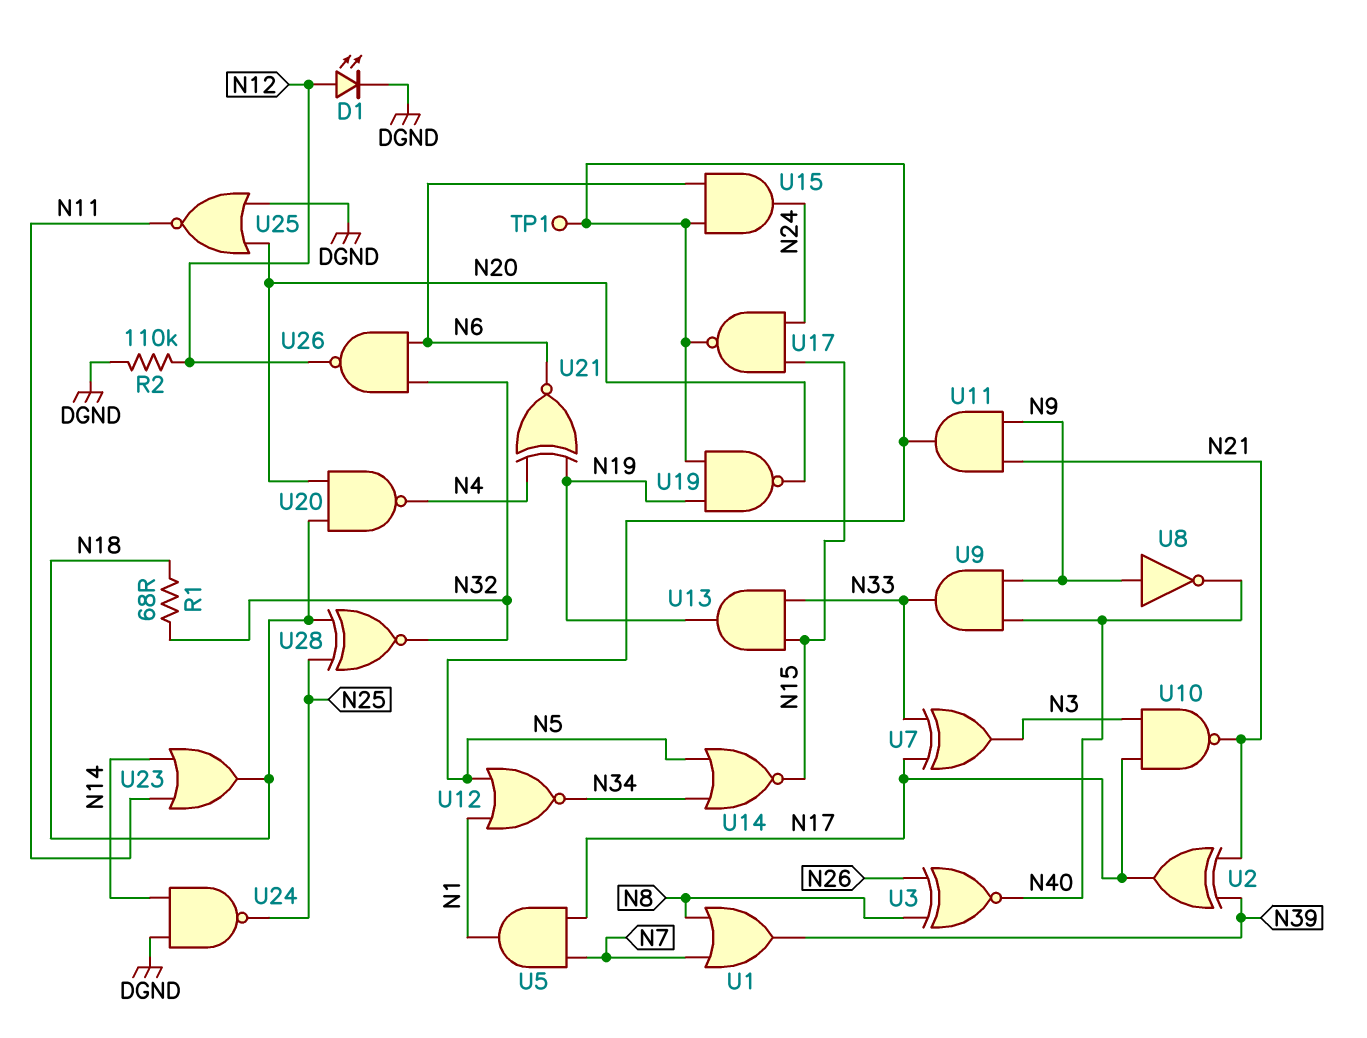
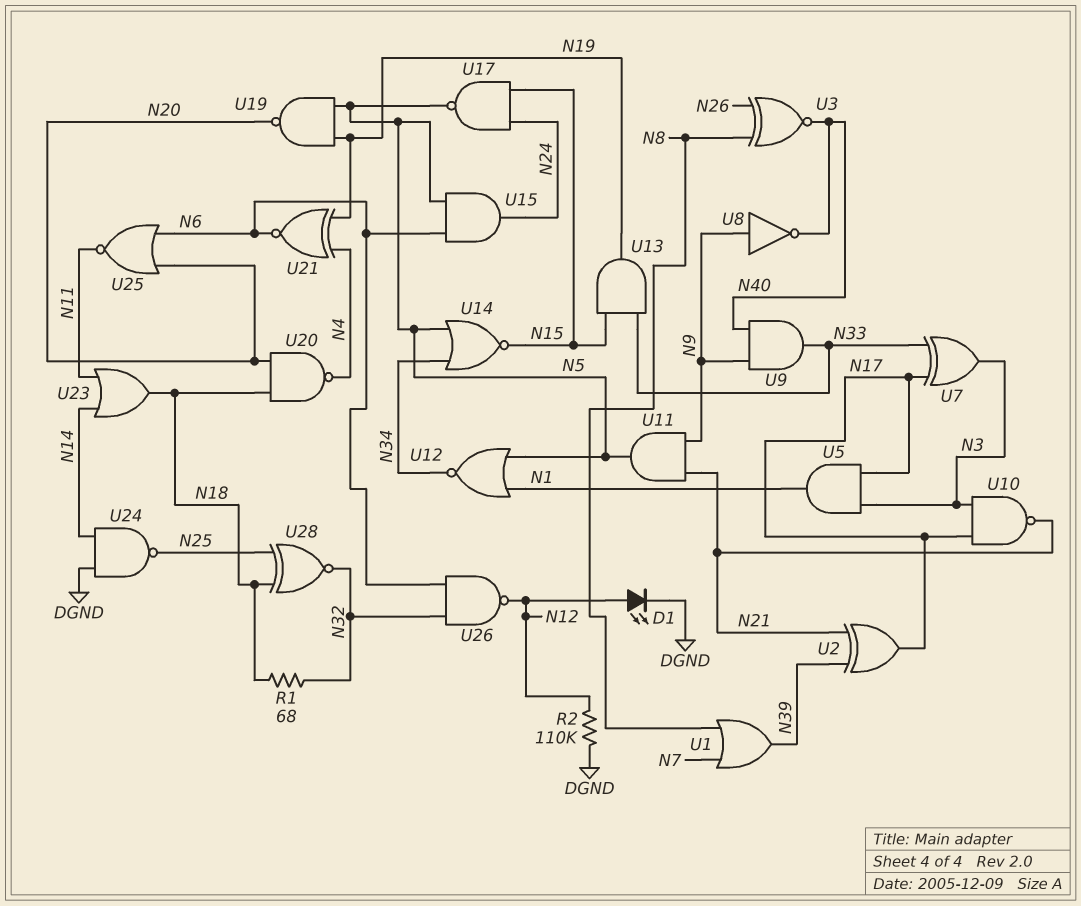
TP1: test point (N5) -> none
U5: AND (in N7, in N17, out N1) -> AND (in N3, in N17, out N1)
U25: NOR (in DGND, in N20, out N11) -> NOR (in N6, in N20, out N11)

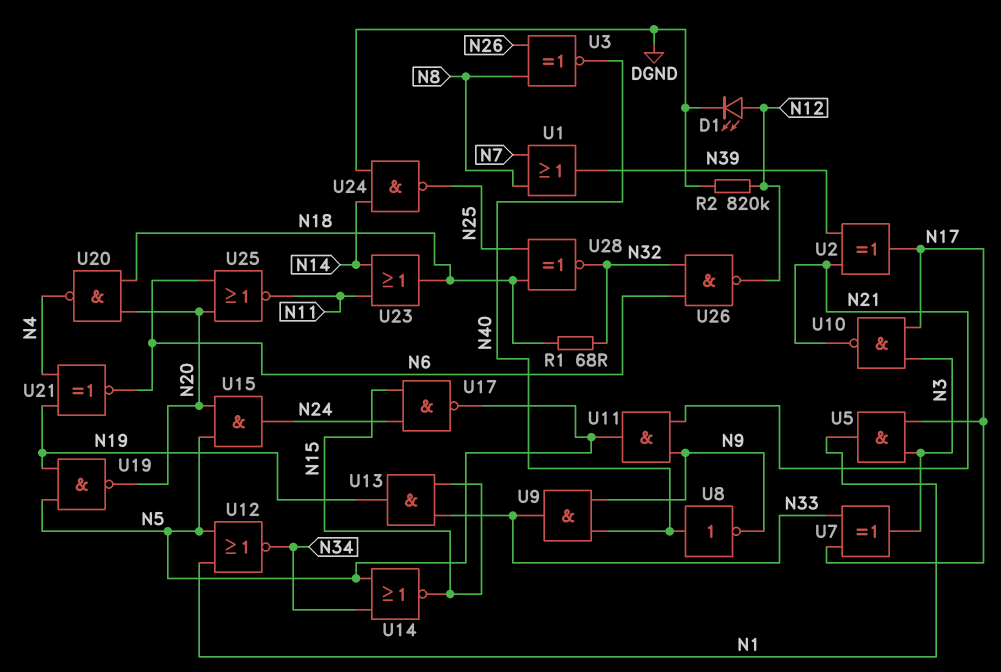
R2: 110k (DGND, N12) -> 820k (DGND, N12)
U8: NOT (in N9, out N40) -> NOT (in N40, out N9)
U15: AND (in N5, in N6, out N24) -> AND (in N5, in N20, out N24)

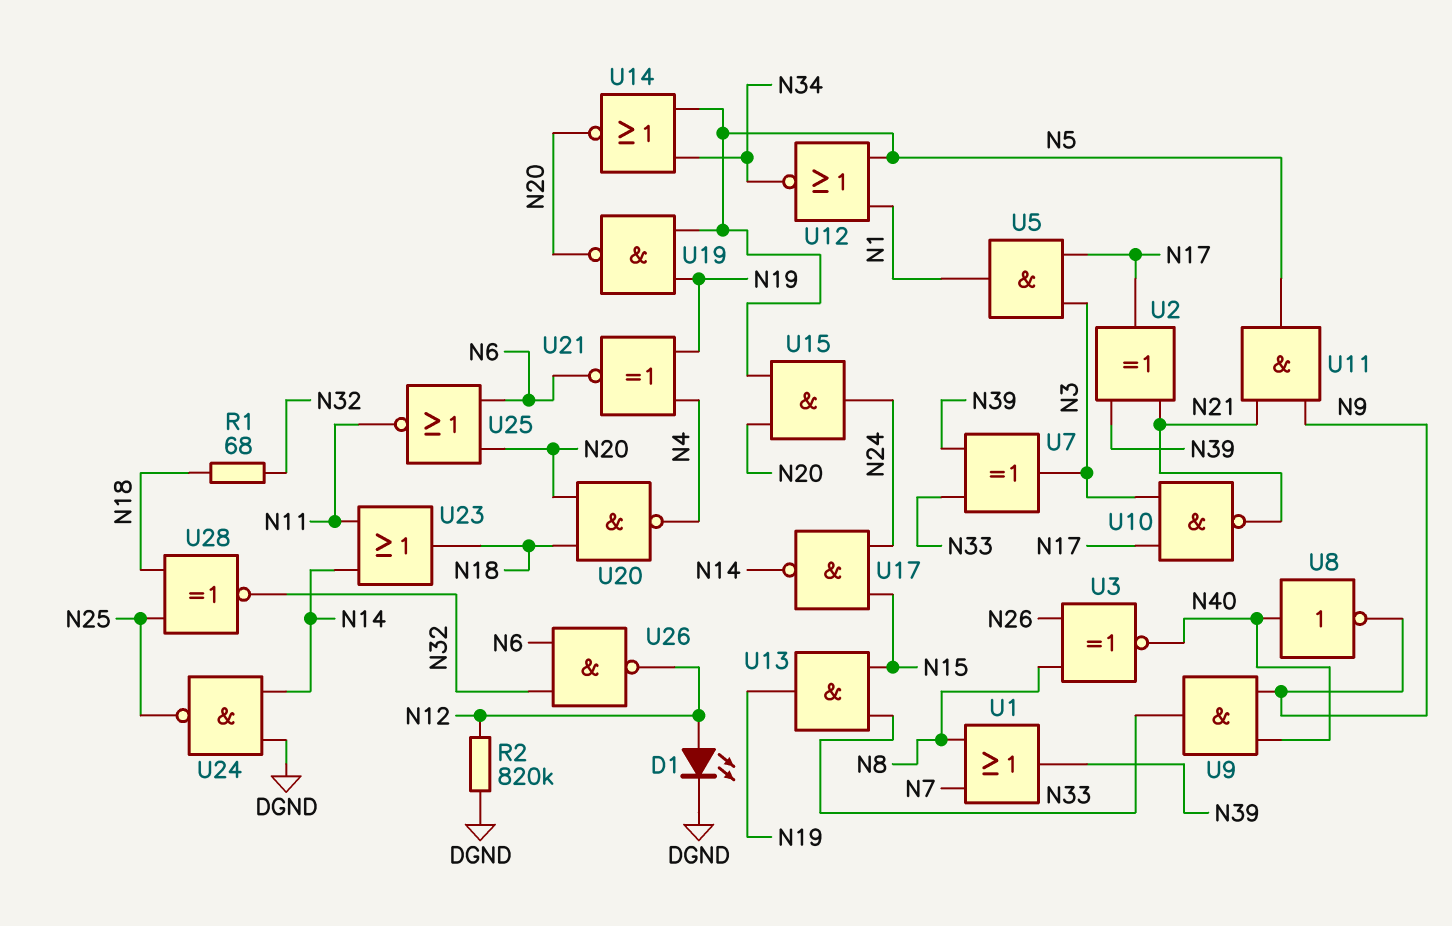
U7: XOR (in N17, in N33, out N3) -> XOR (in N33, in N39, out N3)
U14: NOR (in N5, in N34, out N15) -> NOR (in N5, in N34, out N20)
U17: NAND (in N15, in N24, out N5) -> NAND (in N15, in N24, out N14)

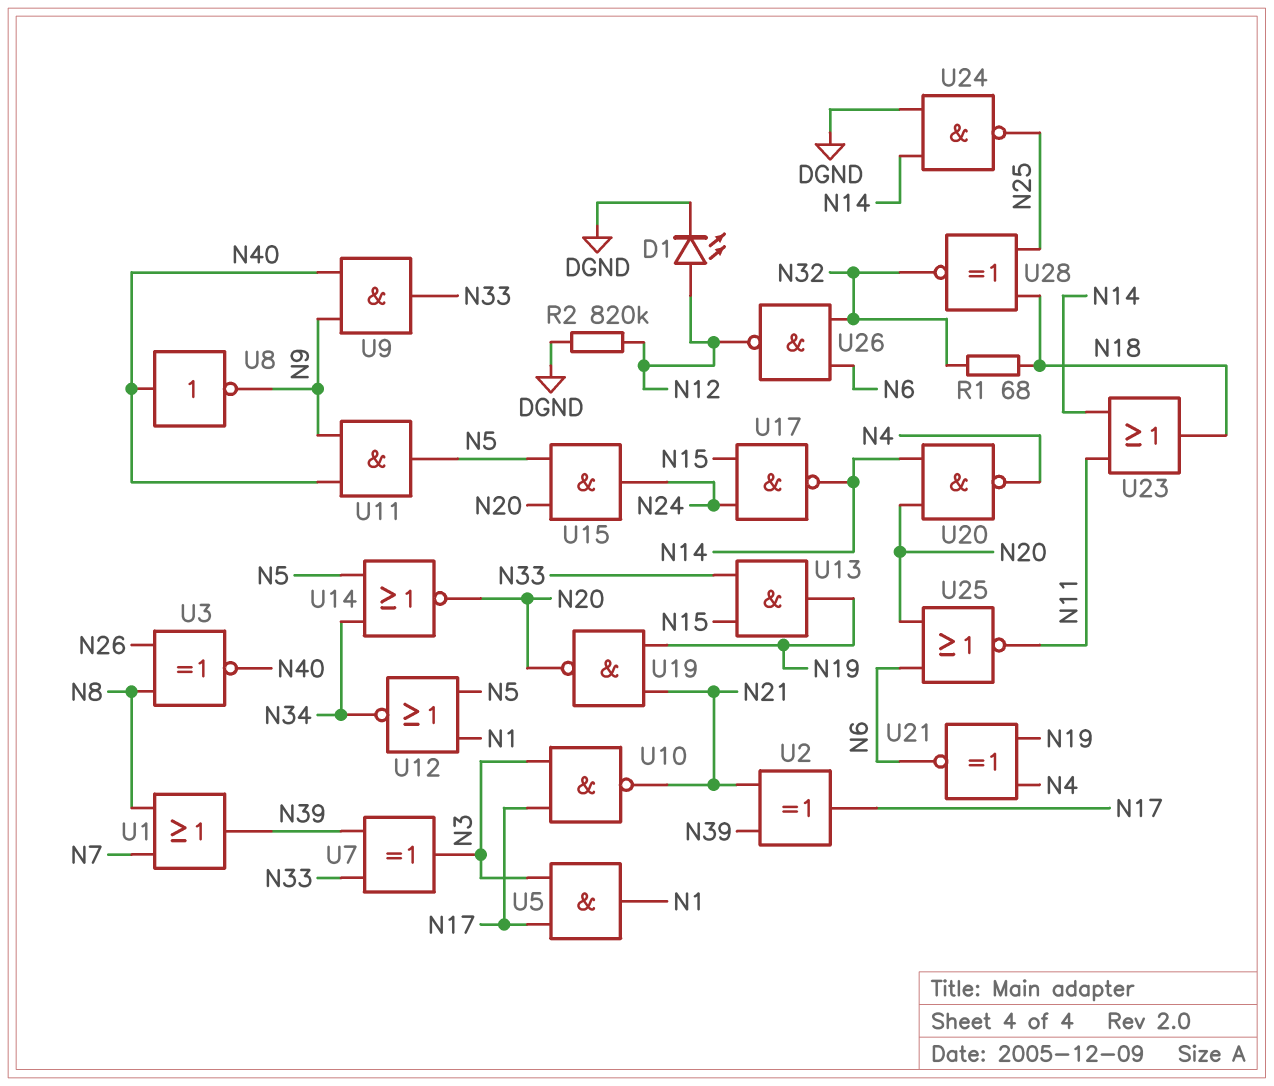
U11: AND (in N9, in N21, out N5) -> AND (in N9, in N40, out N5)
U19: NAND (in N5, in N19, out N20) -> NAND (in N19, in N21, out N20)
U20: NAND (in N18, in N20, out N4) -> NAND (in N14, in N20, out N4)

